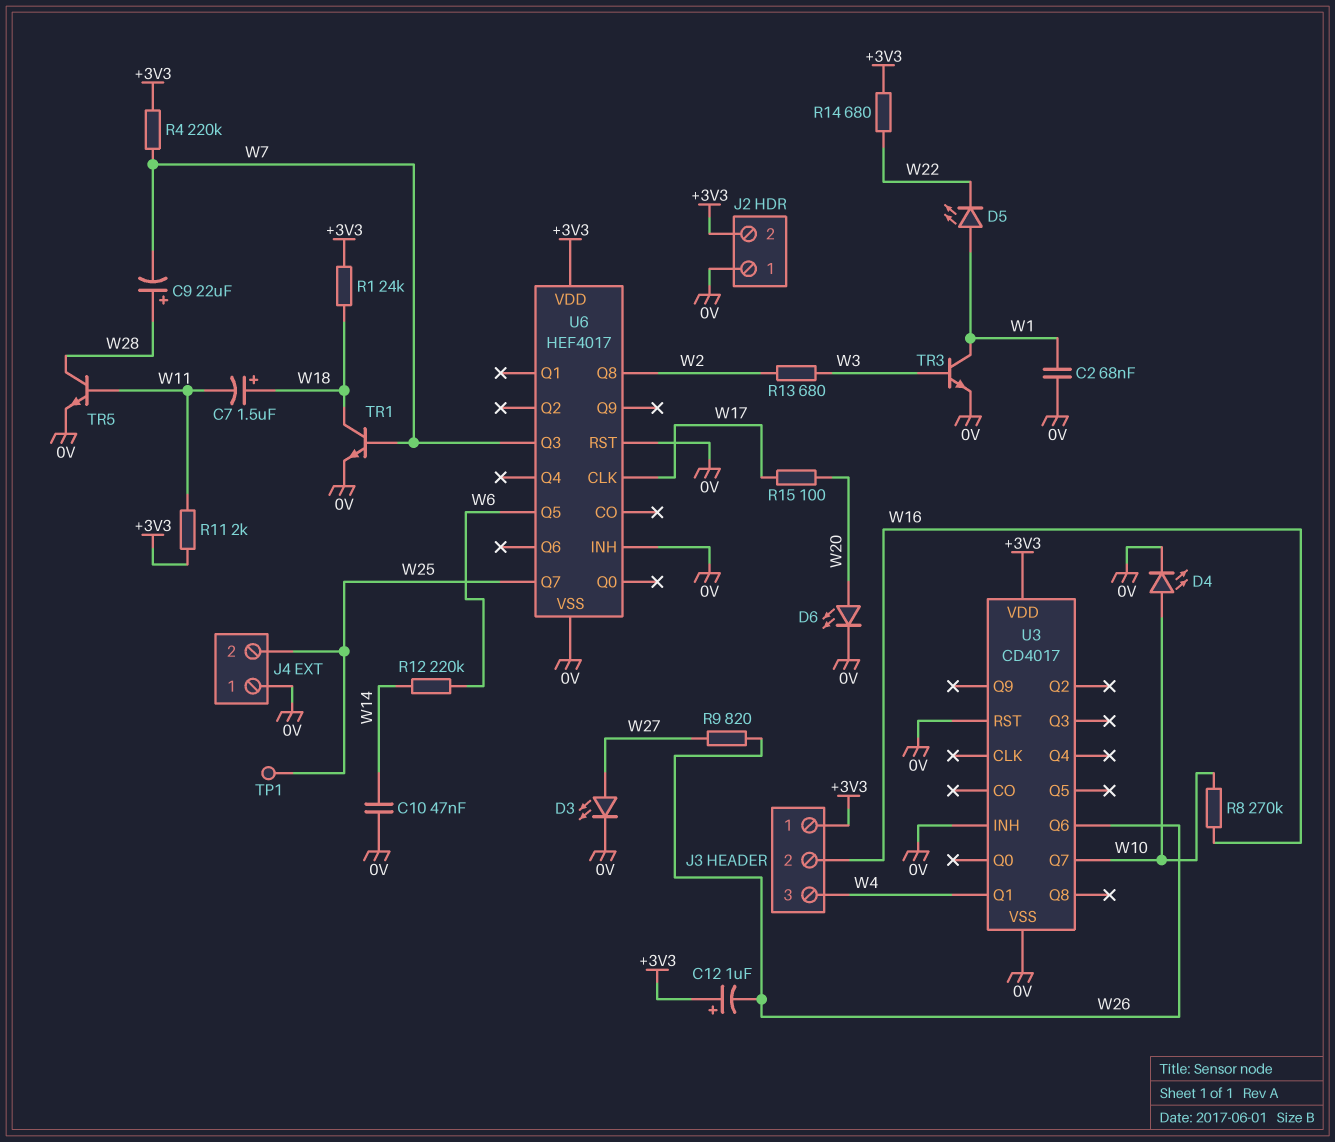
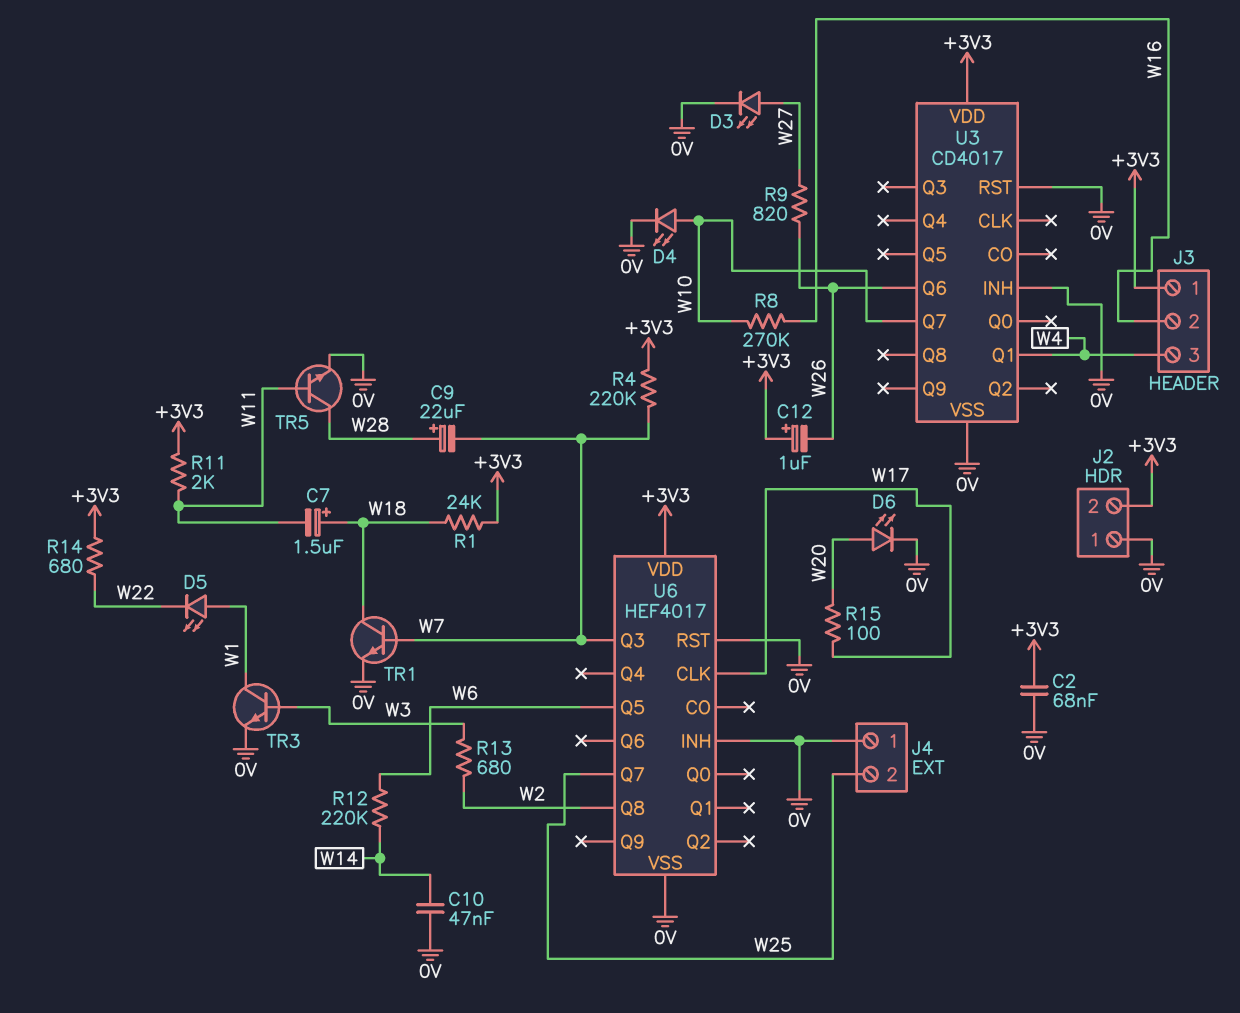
C2: 68nF (0V, W1) -> 68nF (+3V3, 0V)
TP1: test point (W25) -> none

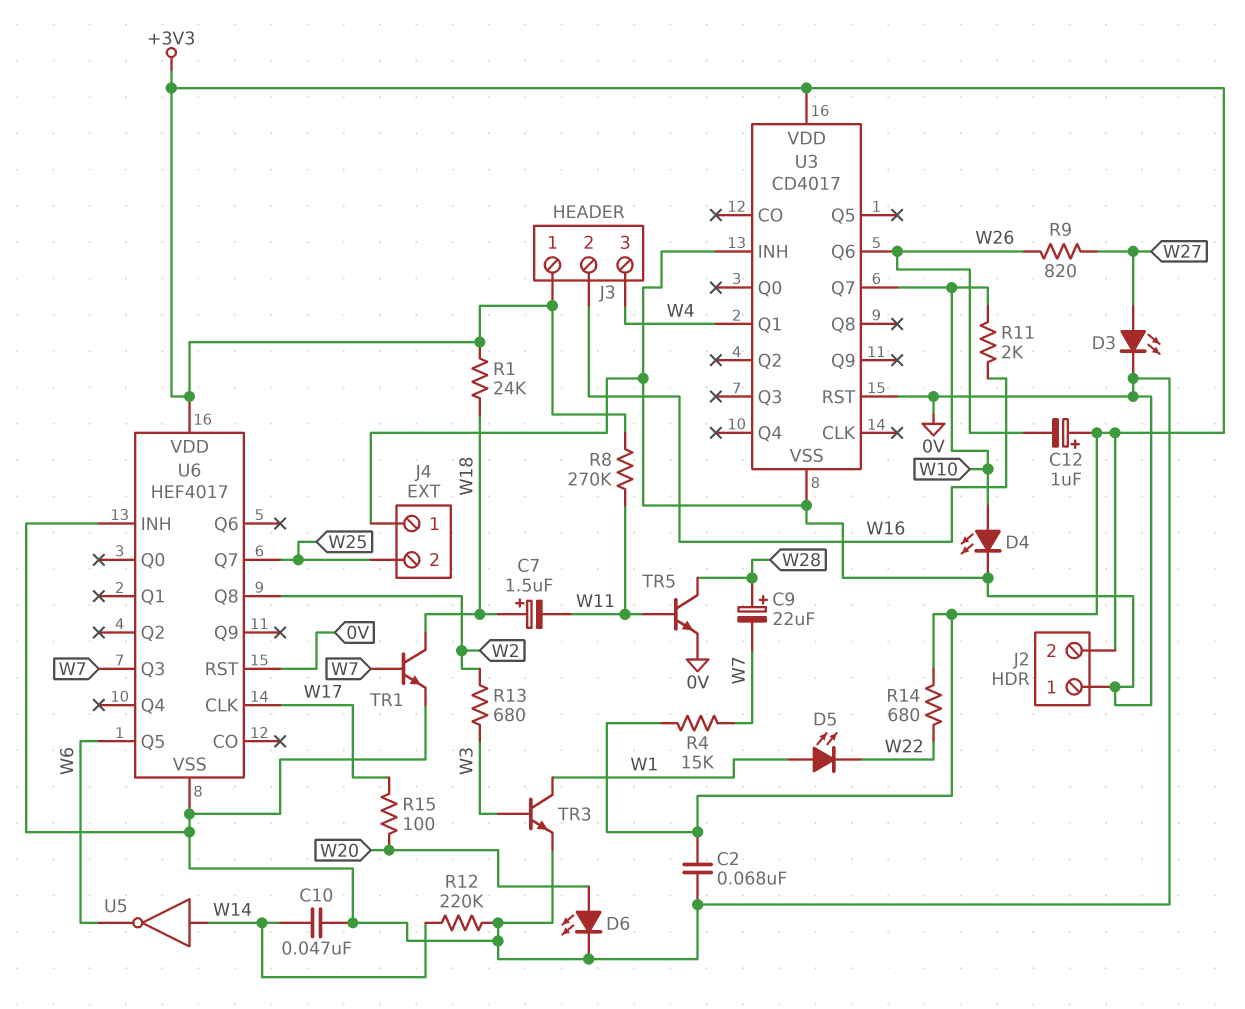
R4: 220k (+3V3, W7) -> 15k (+3V3, W7)
R8: 270k (W10, W16) -> 270k (+3V3, W11)
R11: 2k (+3V3, W11) -> 2k (W10, W16)
R12: 220k (W6, W14) -> 220k (0V, W14)
U5: none -> NOT (in W14, out W6)

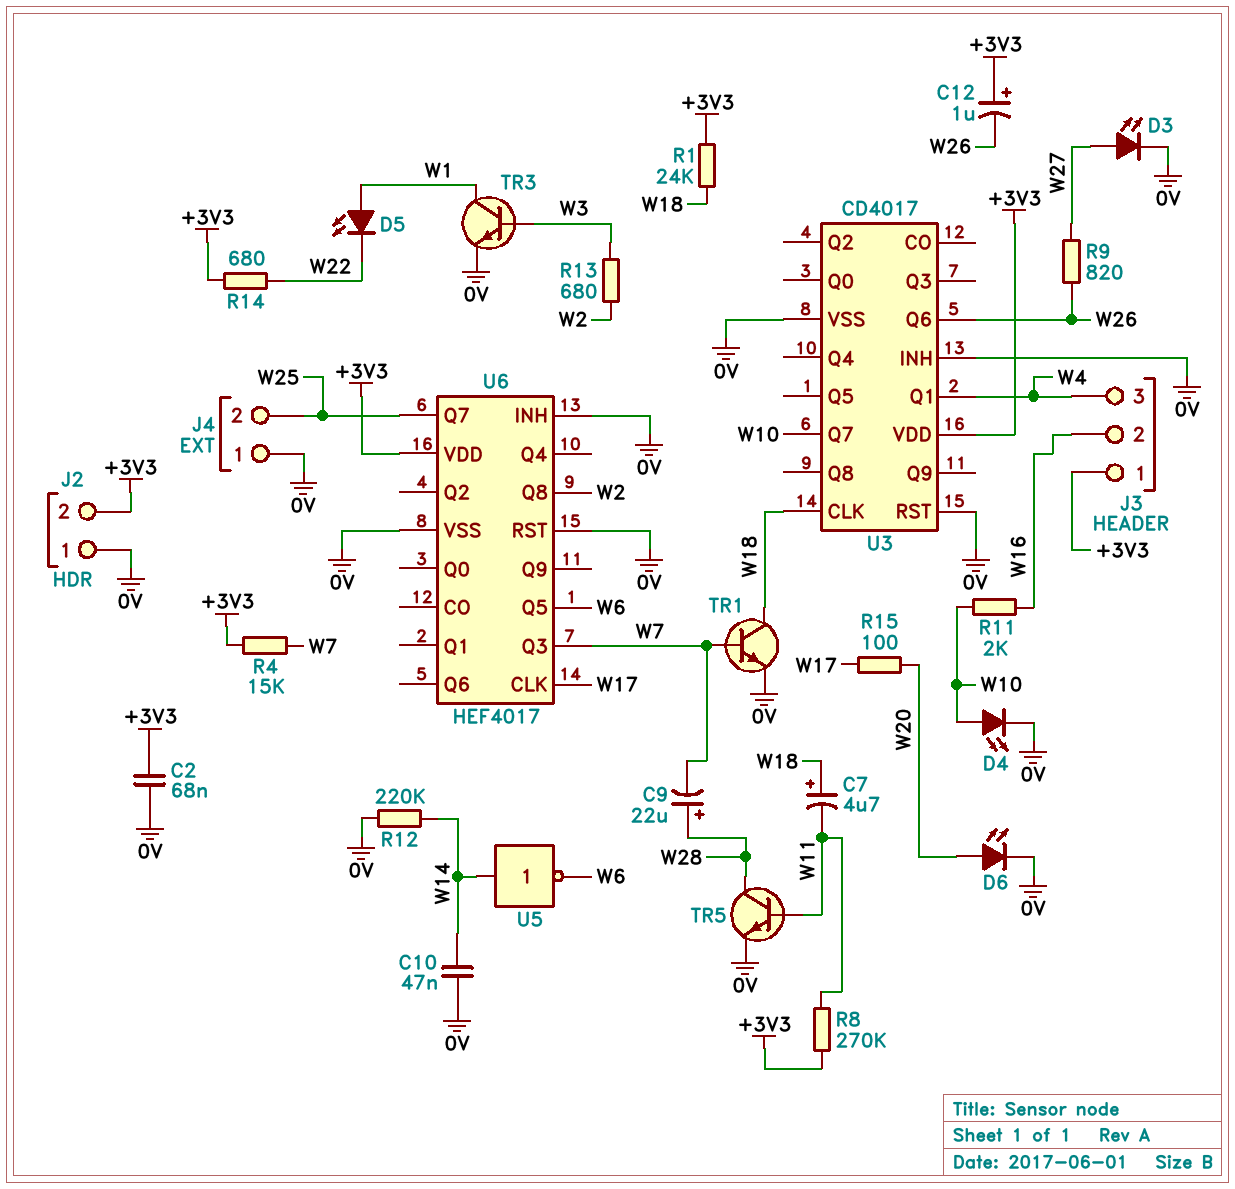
C7: 1.5uF (plus W18, minus W11) -> 4.7uF (plus W18, minus W11)
U3 pin CLK: none -> W18

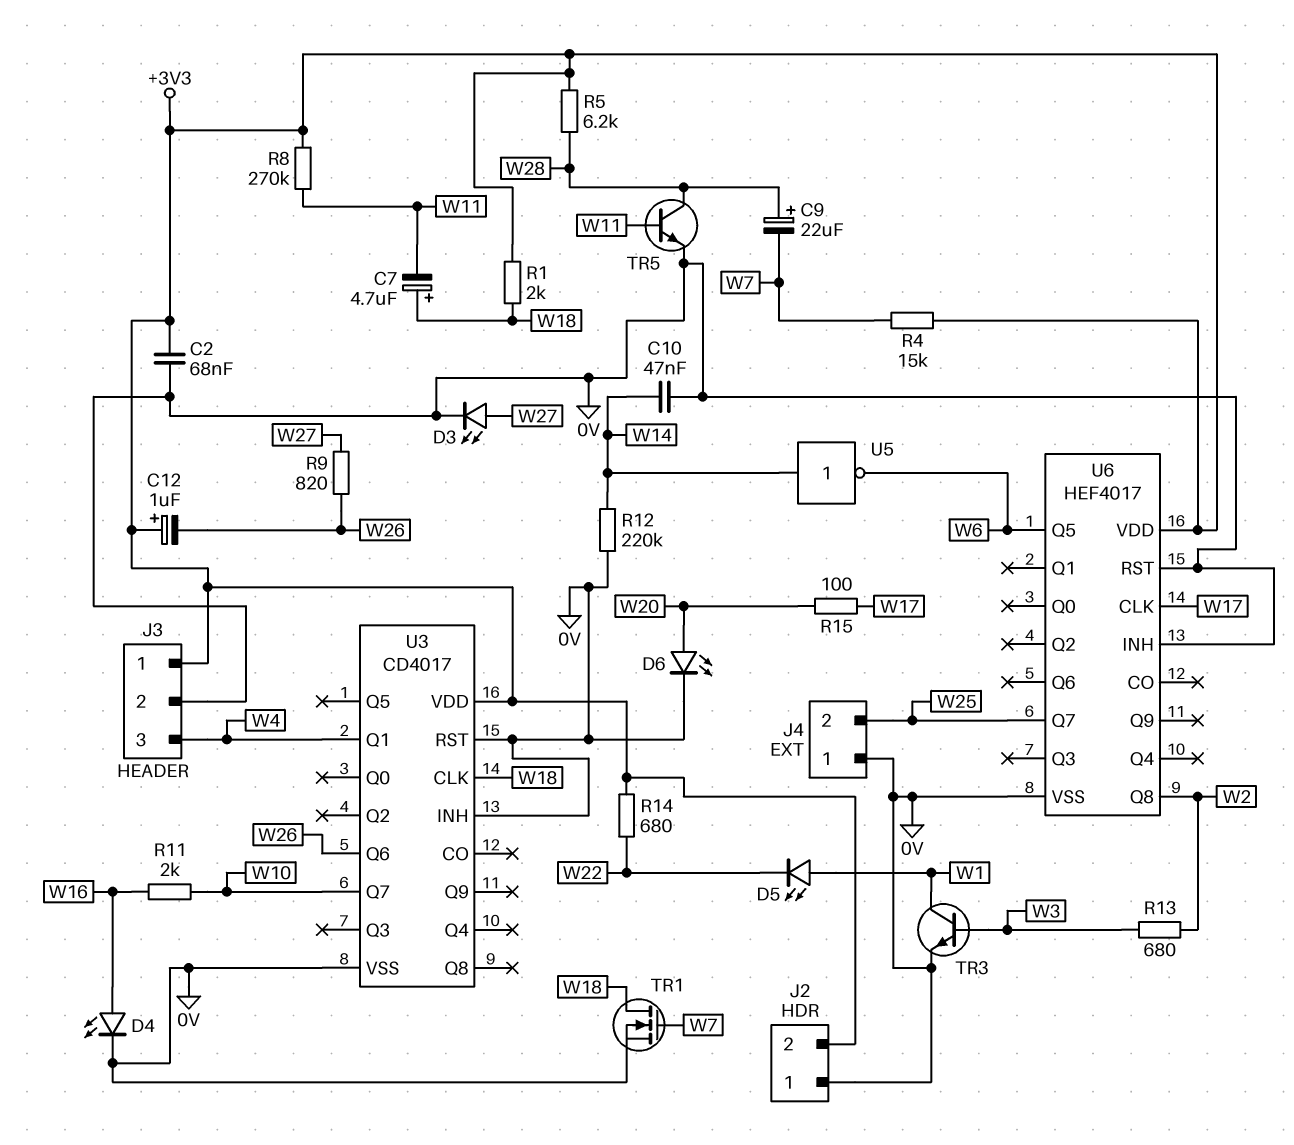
D4: LED (A W10, K 0V) -> LED (A W16, K 0V)
J3 pin 2: W16 -> 0V
R1: 24k (+3V3, W18) -> 2k (+3V3, W18)
R5: none -> 6.2k (+3V3, W28)
TR1: NPN (B W7, C W18, E 0V) -> NMOS (G W7, D W18, S 0V)
U6 pin Q3: W7 -> none

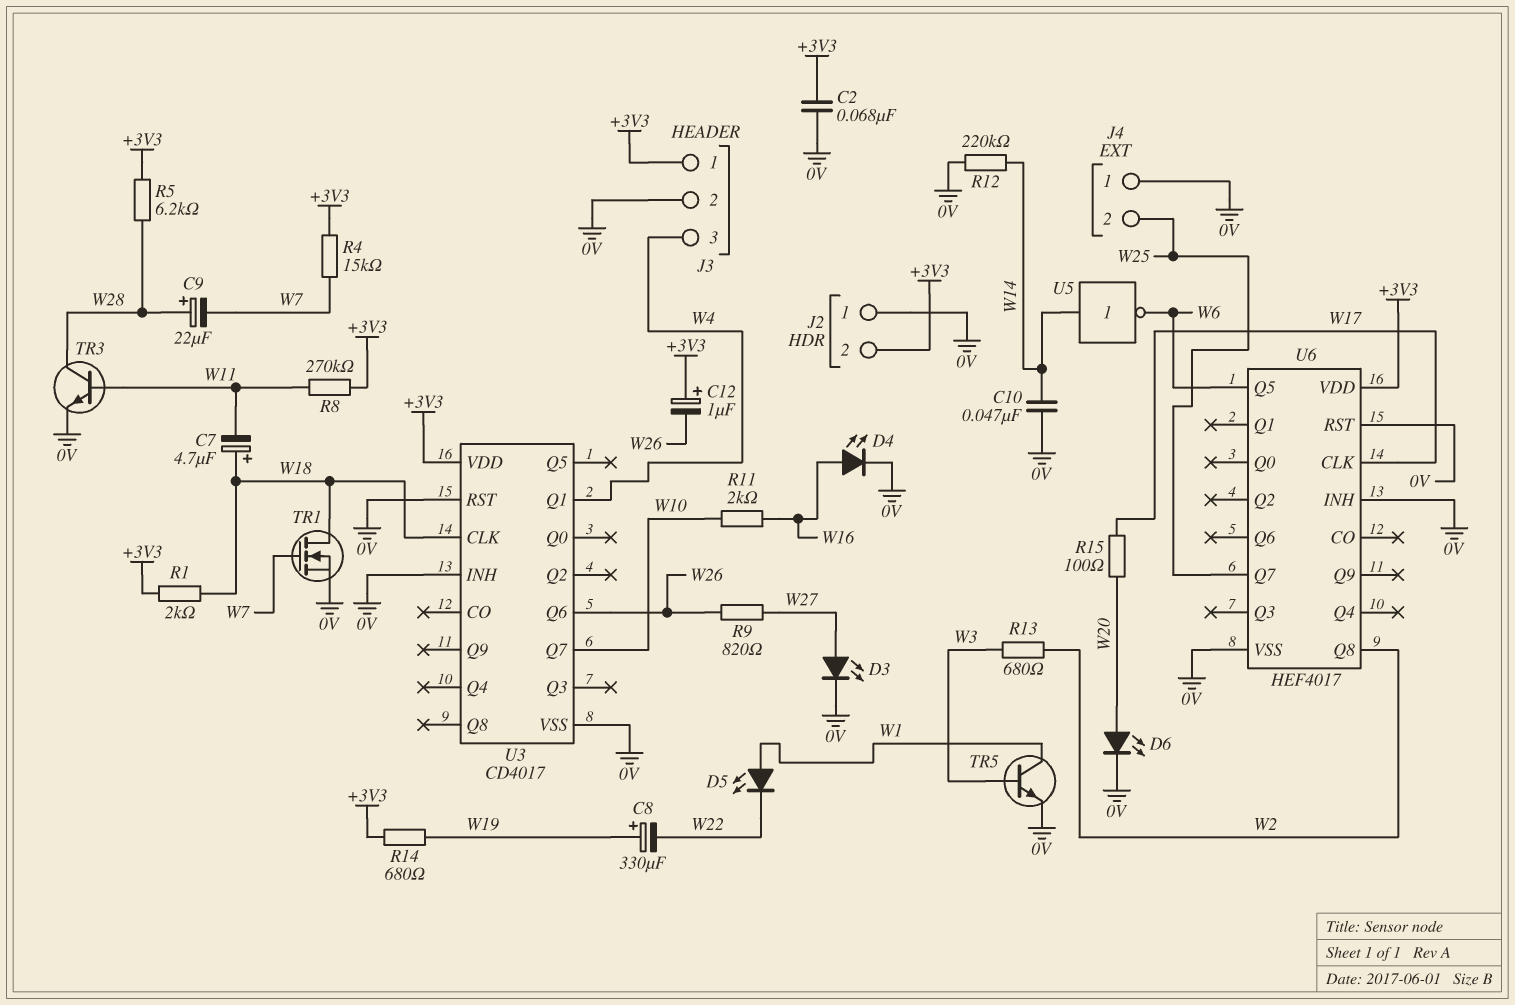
C8: none -> 330uF (plus W19, minus W22)
R14: 680 (+3V3, W22) -> 680 (+3V3, W19)
TR3: NPN (B W3, C W1, E 0V) -> NPN (B W11, C W28, E 0V)
TR5: NPN (B W11, C W28, E 0V) -> NPN (B W3, C W1, E 0V)

